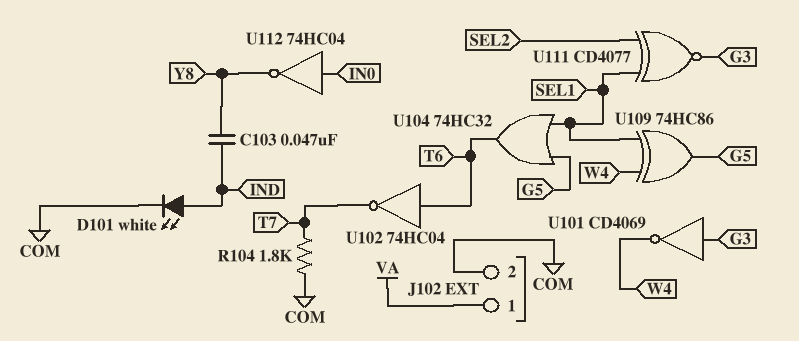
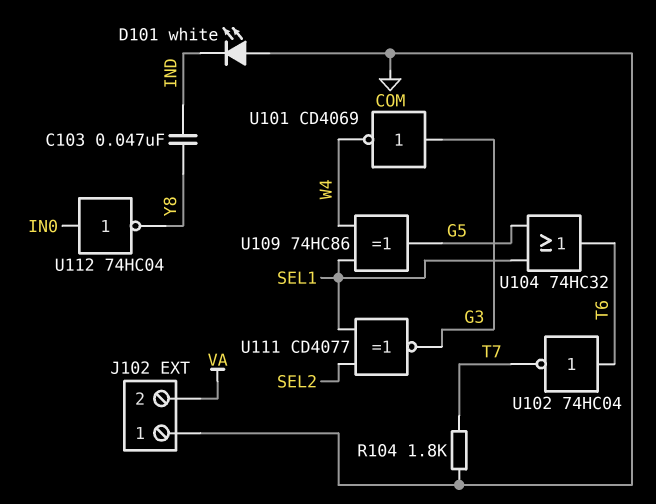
D101: LED white (A IND, K COM) -> LED white (A COM, K IND)
J102 pin 1: VA -> COM
J102 pin 2: COM -> VA

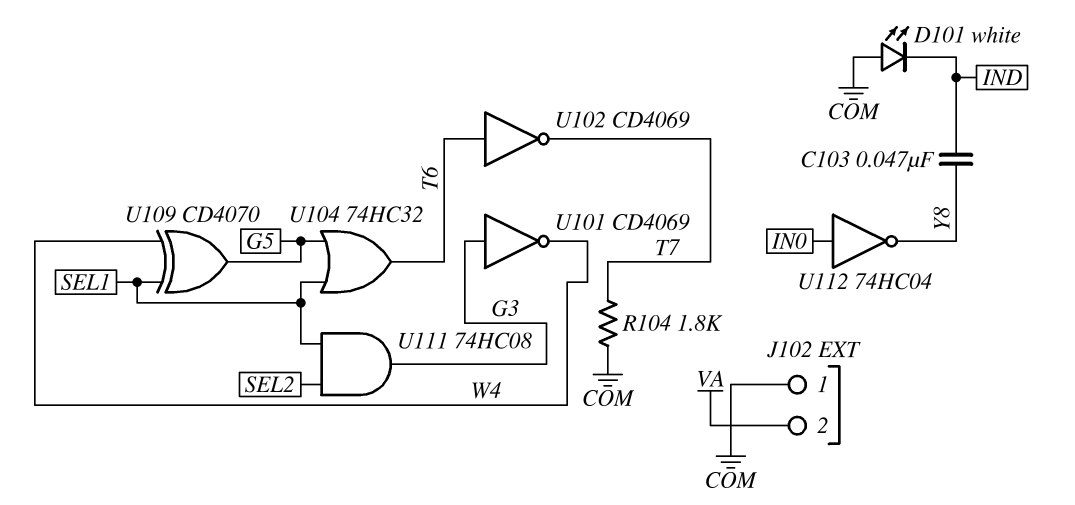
U102: NOT 74HC04 (in T6, out T7) -> NOT CD4069 (in T6, out T7)
U109: XOR 74HC86 (in SEL1, in W4, out G5) -> XOR CD4070 (in SEL1, in W4, out G5)
U111: XNOR CD4077 (in SEL1, in SEL2, out G3) -> AND 74HC08 (in SEL1, in SEL2, out G3)

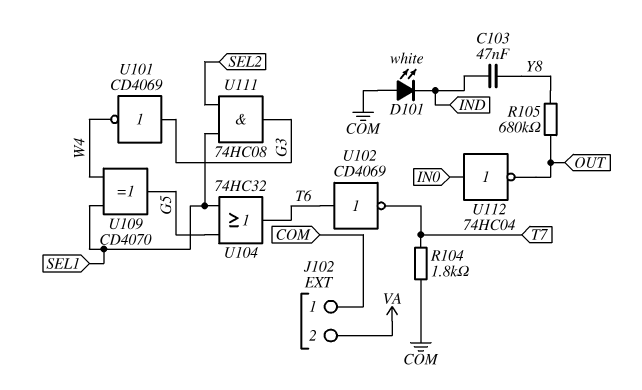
R105: none -> 680k (OUT, Y8)
U112: NOT 74HC04 (in IN0, out Y8) -> NOT 74HC04 (in IN0, out OUT)

